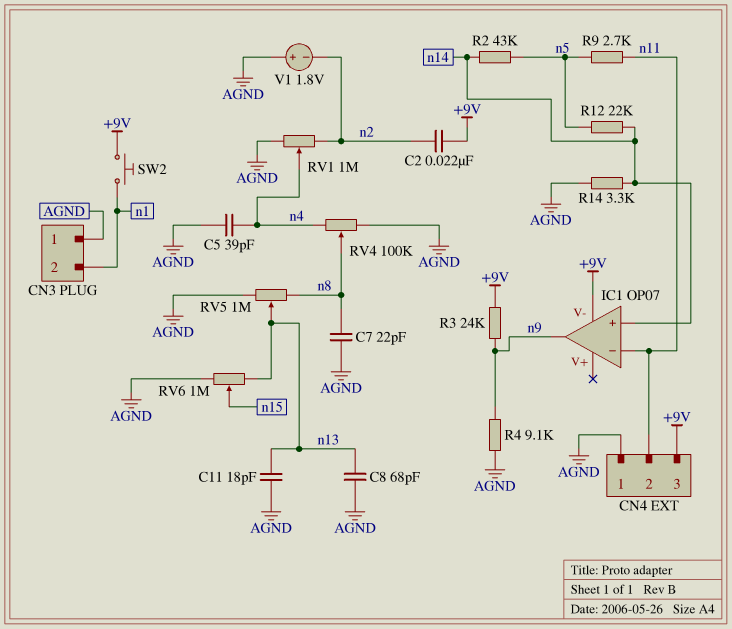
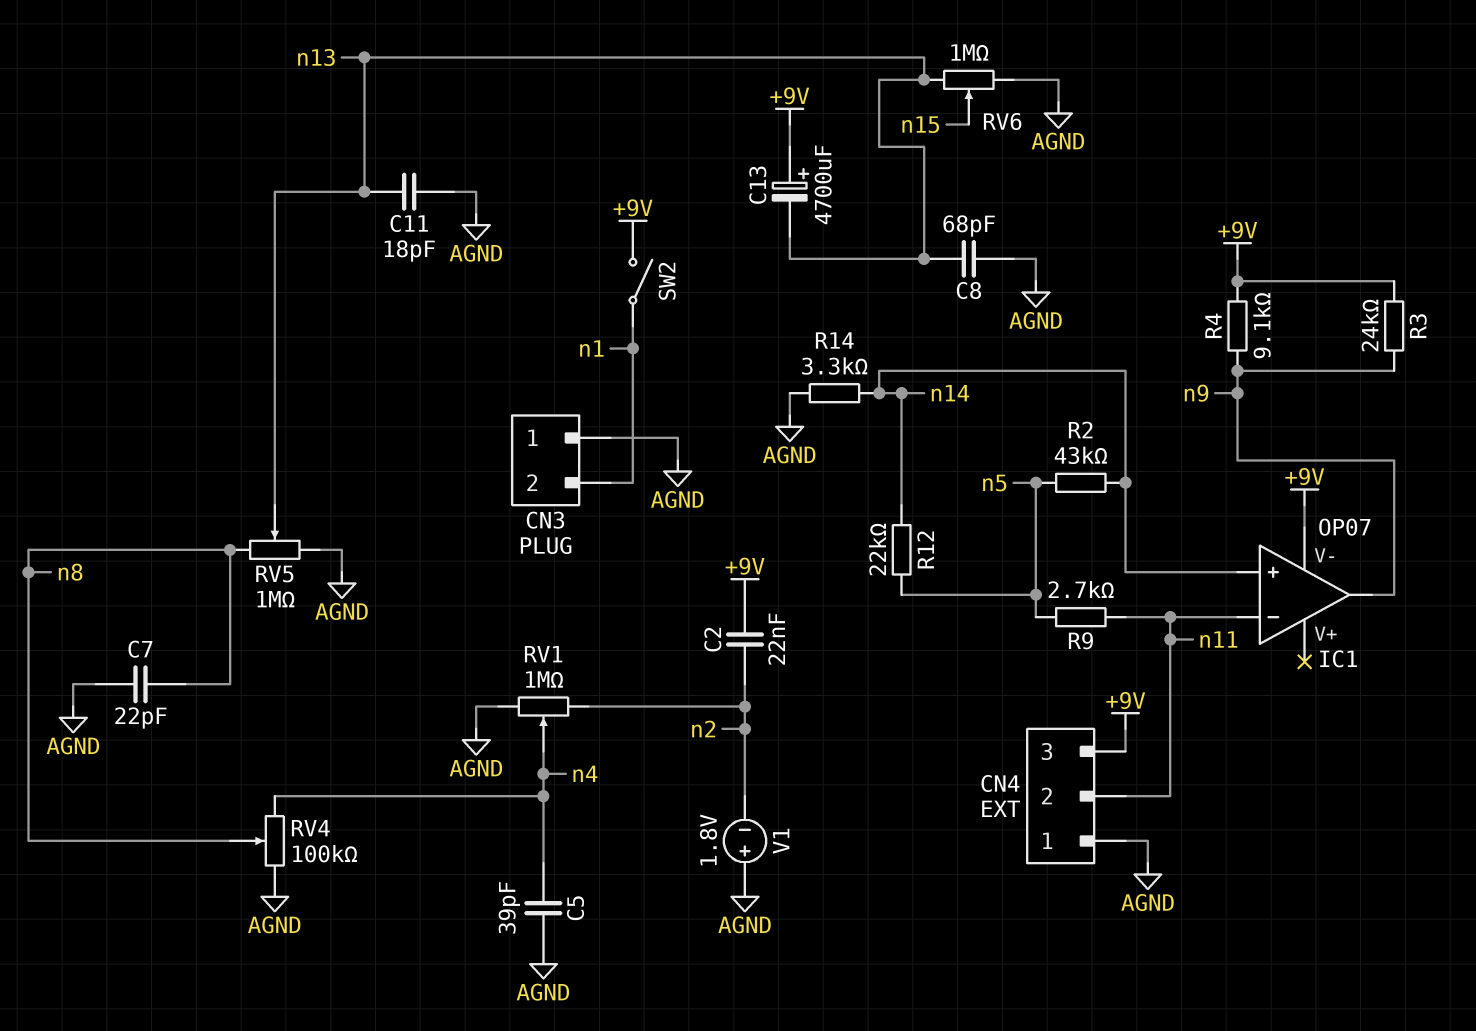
C13: none -> 4700uF (plus +9V, minus n13)
R4: 9.1k (AGND, n9) -> 9.1k (+9V, n9)
SW2: button (+9V, n1) -> switch (+9V, n1)

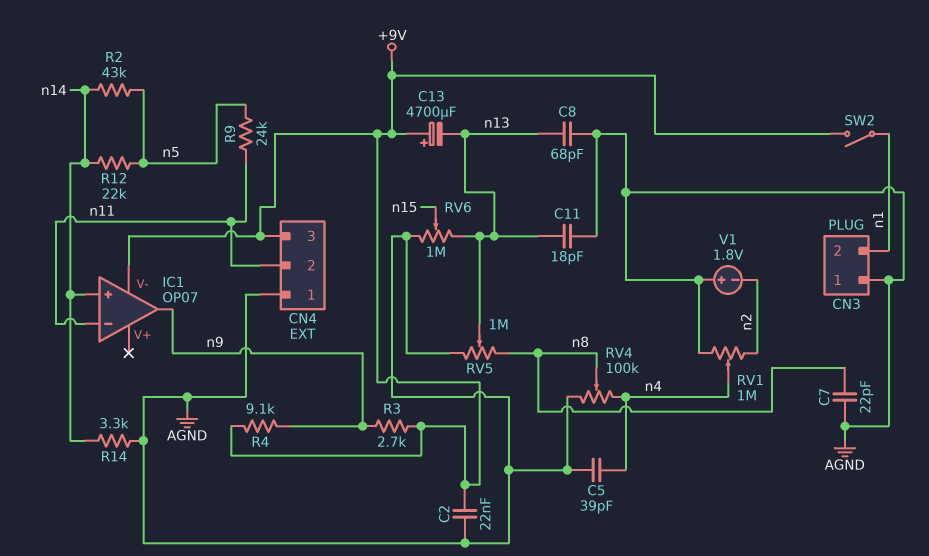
C2: 22nF (+9V, n2) -> 22nF (+9V, AGND)
R3: 24k (+9V, n9) -> 2.7k (+9V, n9)
R9: 2.7k (n5, n11) -> 24k (n5, n11)

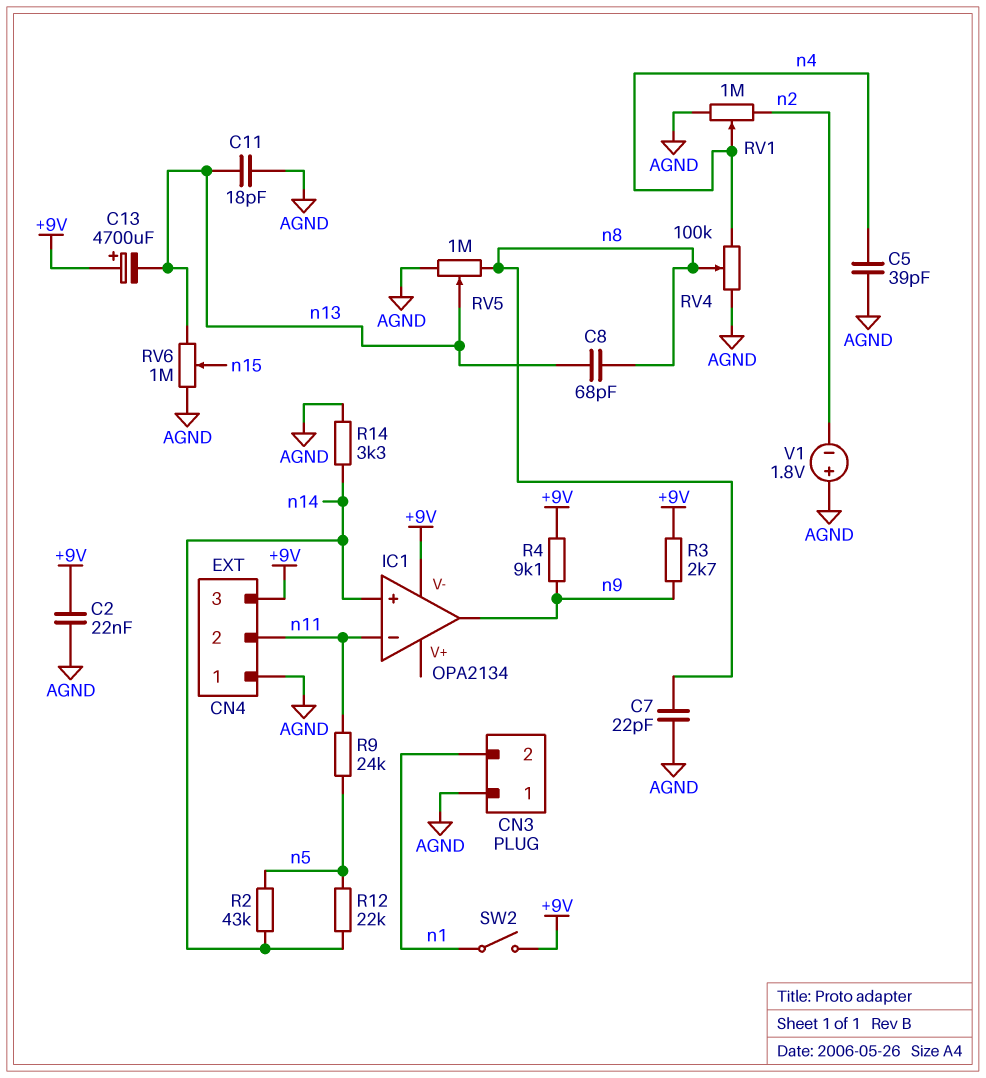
C8: 68pF (AGND, n13) -> 68pF (n8, n13)
IC1: OP07 -> OPA2134

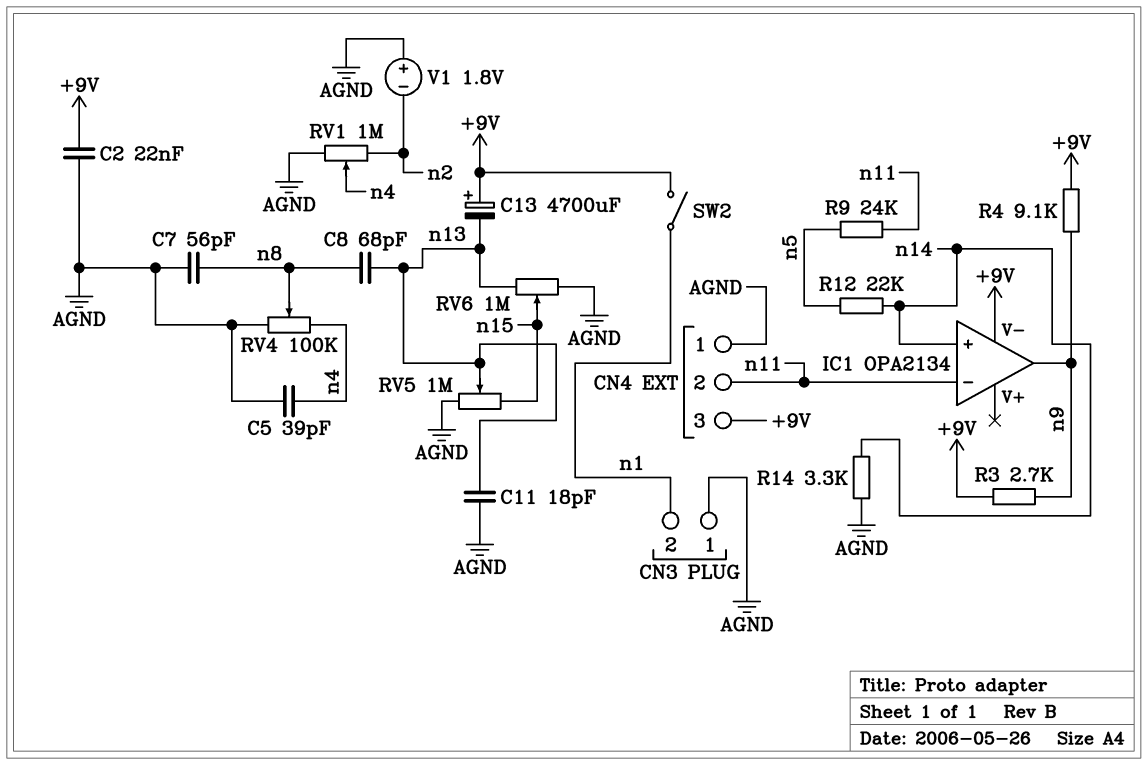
C7: 22pF (AGND, n8) -> 56pF (AGND, n8)
R2: 43k (n5, n14) -> none
RV5: 1M (AGND, n8, wiper n13) -> 1M (AGND, n15, wiper n13)

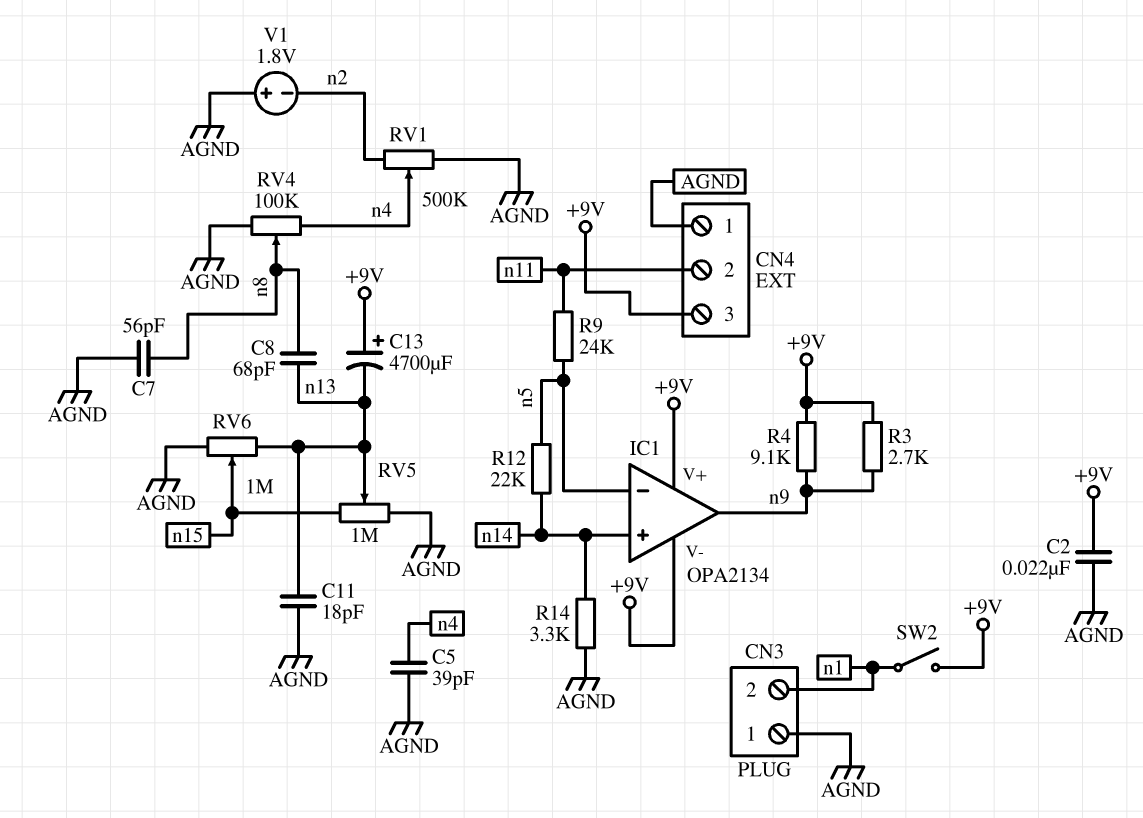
IC1 pin V+: none -> +9V
IC1 pin in-: n11 -> n5
RV1: 1M (AGND, n2, wiper n4) -> 500k (AGND, n2, wiper n4)

